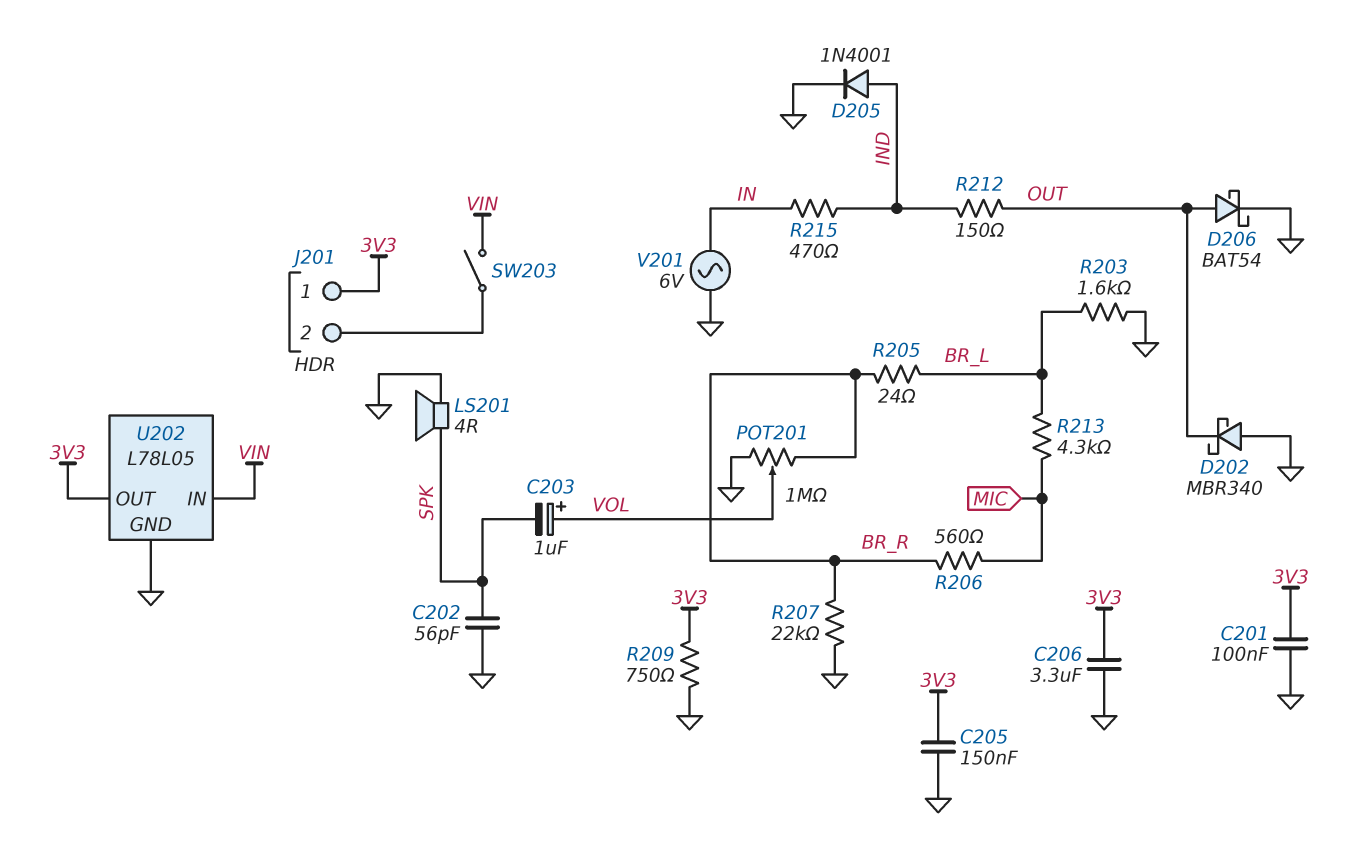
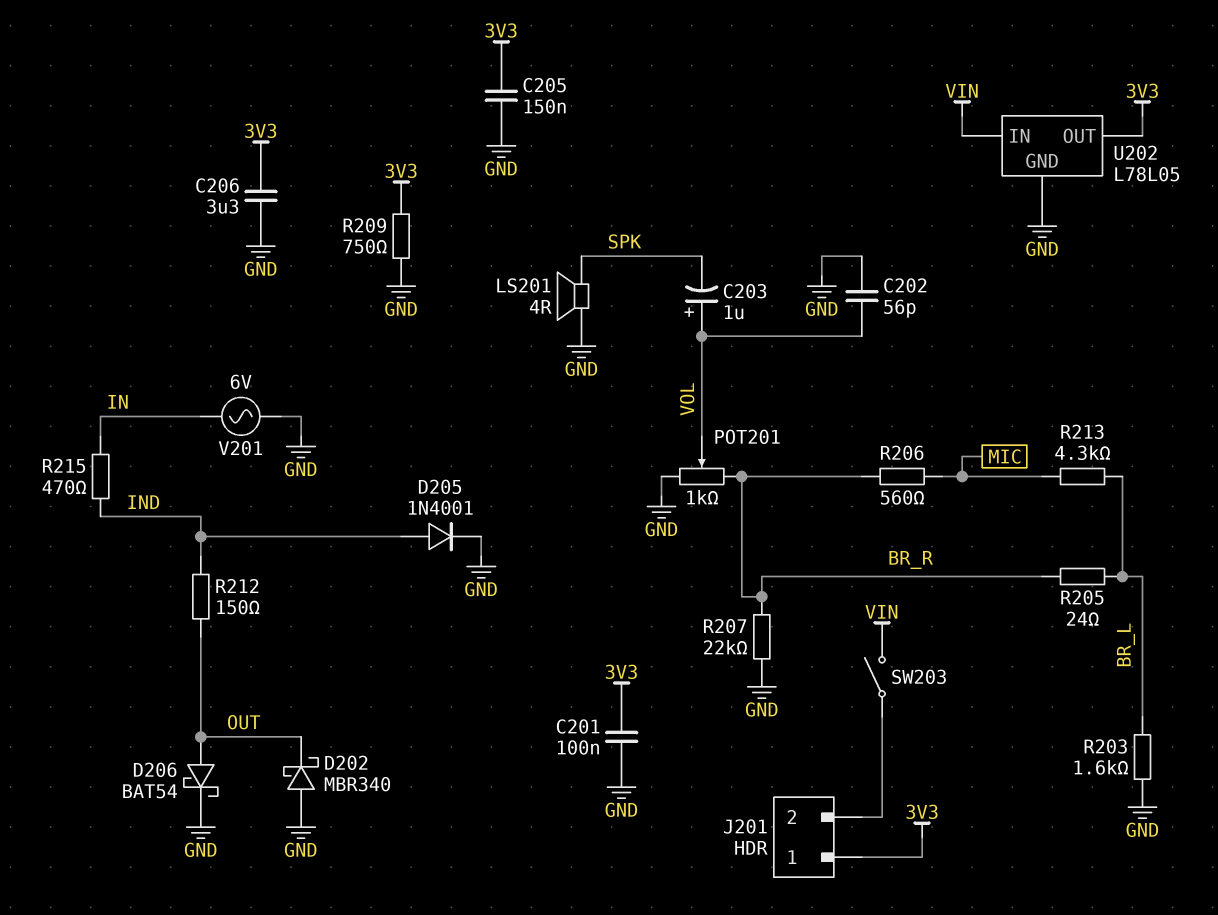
C202: 56pF (GND, SPK) -> 56pF (GND, VOL)
POT201: 1M (BR_R, GND, wiper VOL) -> 1k (BR_R, GND, wiper VOL)

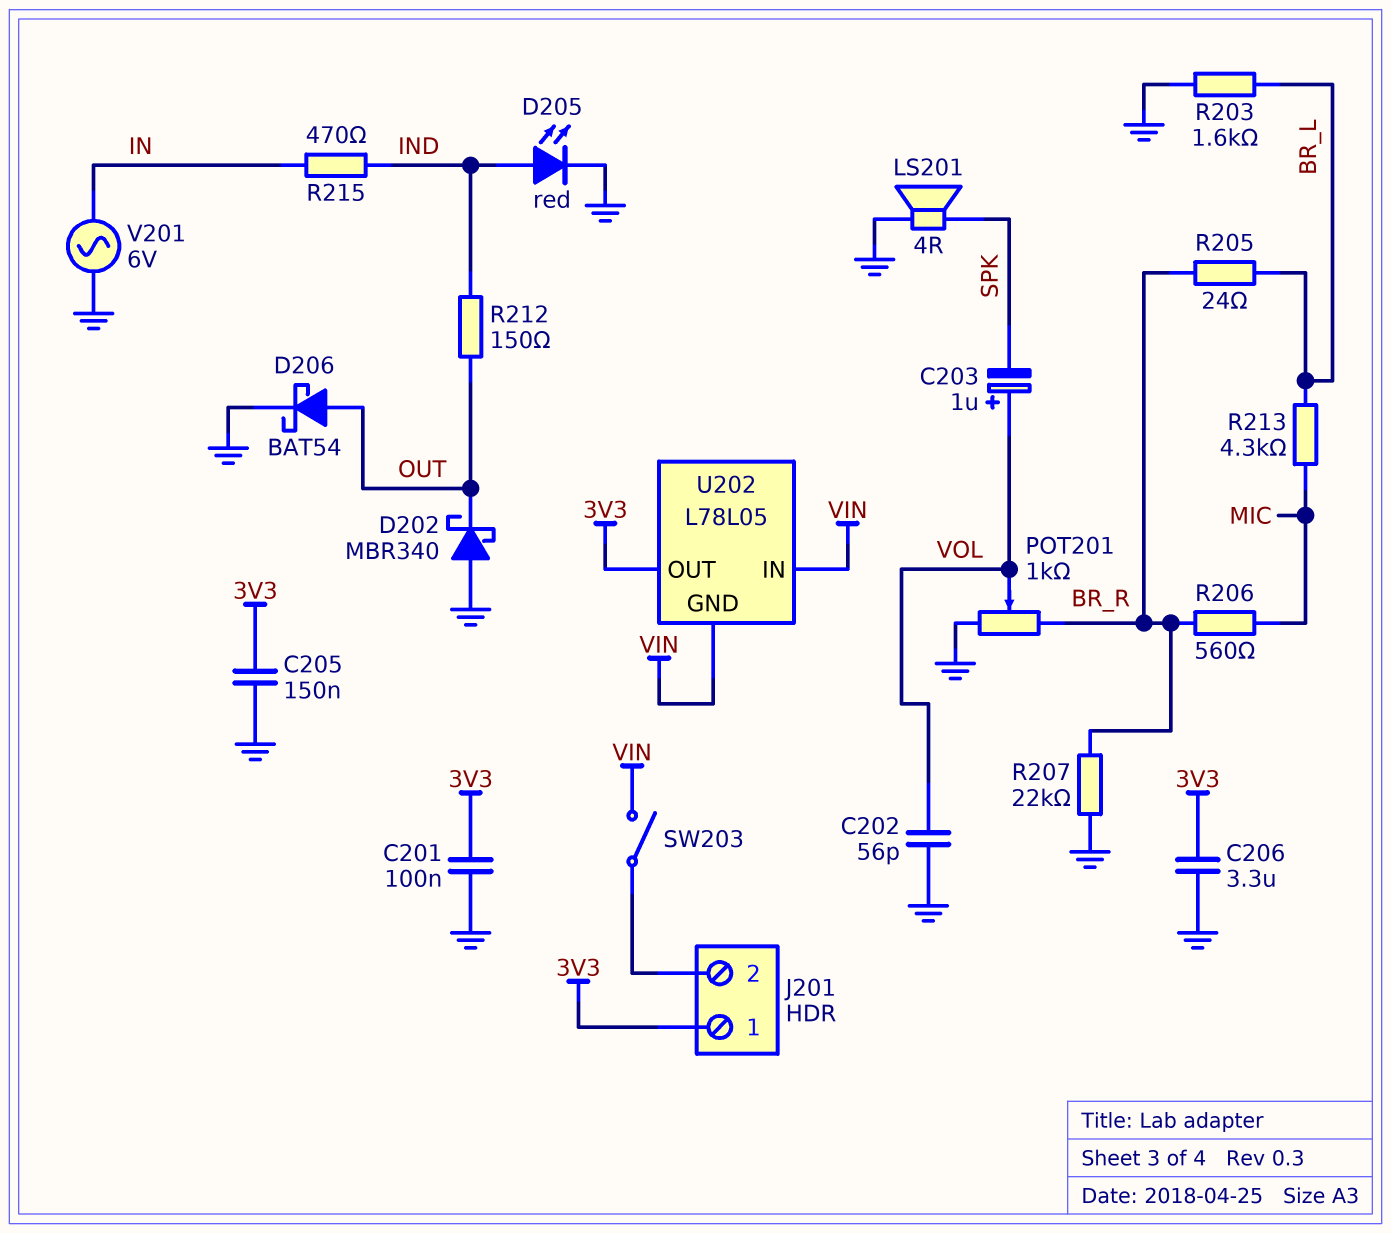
D205: diode 1N4001 (A IND, K GND) -> LED red (A IND, K GND)
R209: 750 (3V3, GND) -> none
U202 pin GND: GND -> VIN

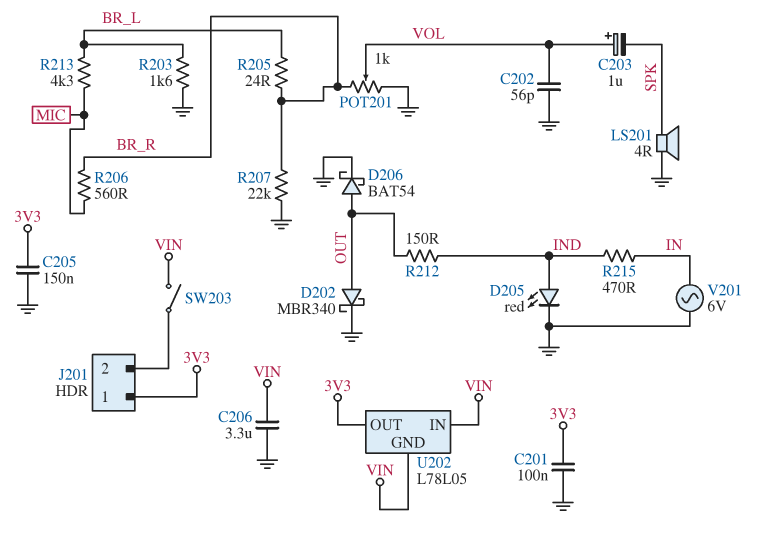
C206: 3.3uF (3V3, GND) -> 3.3uF (GND, VIN)
D202: schottky MBR340 (A GND, K OUT) -> schottky MBR340 (A OUT, K GND)

